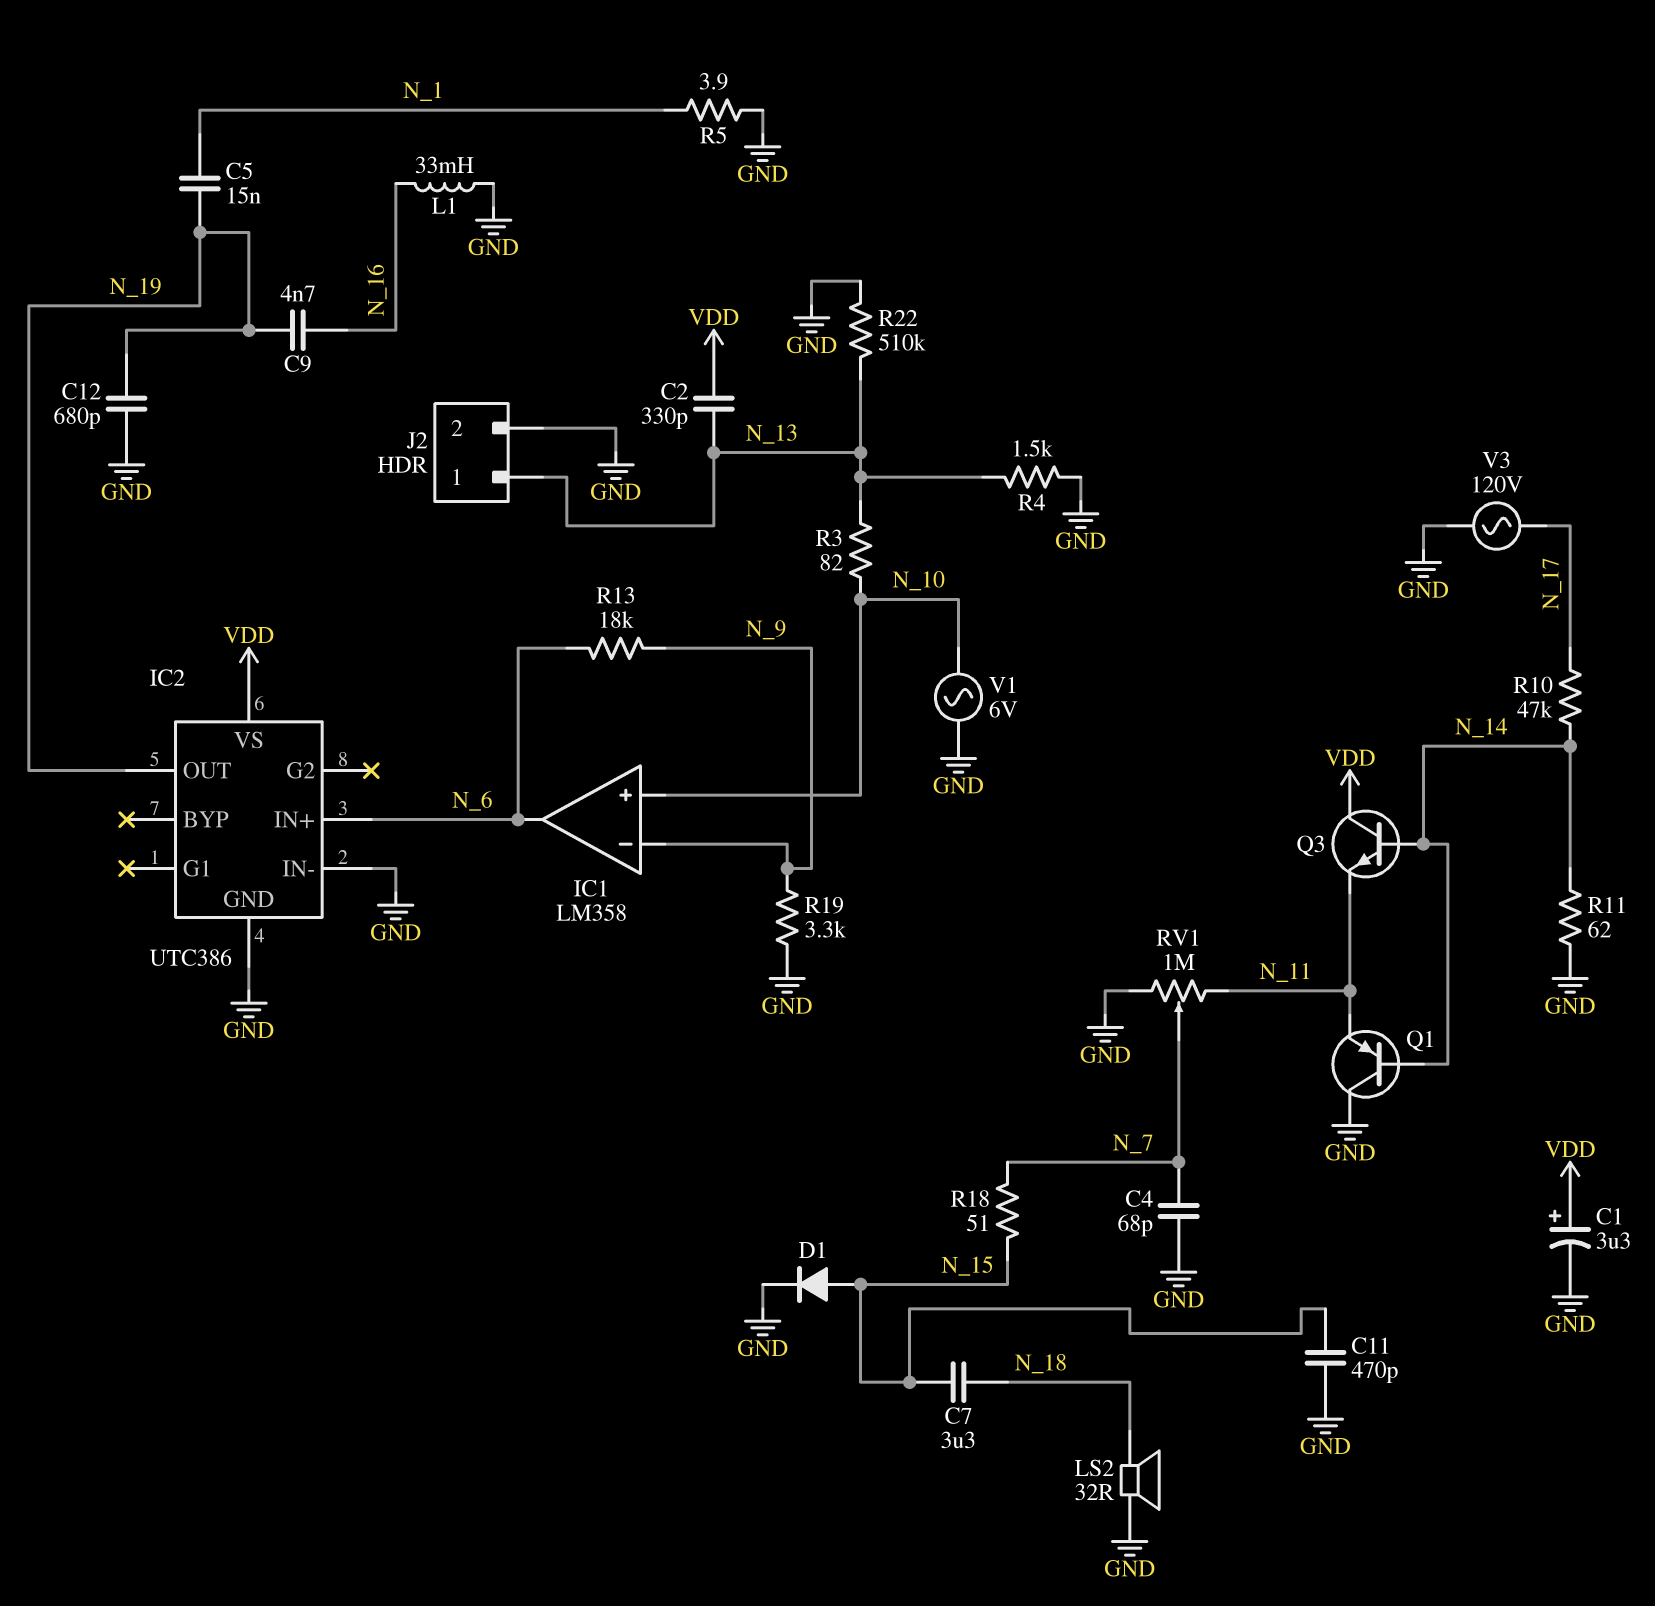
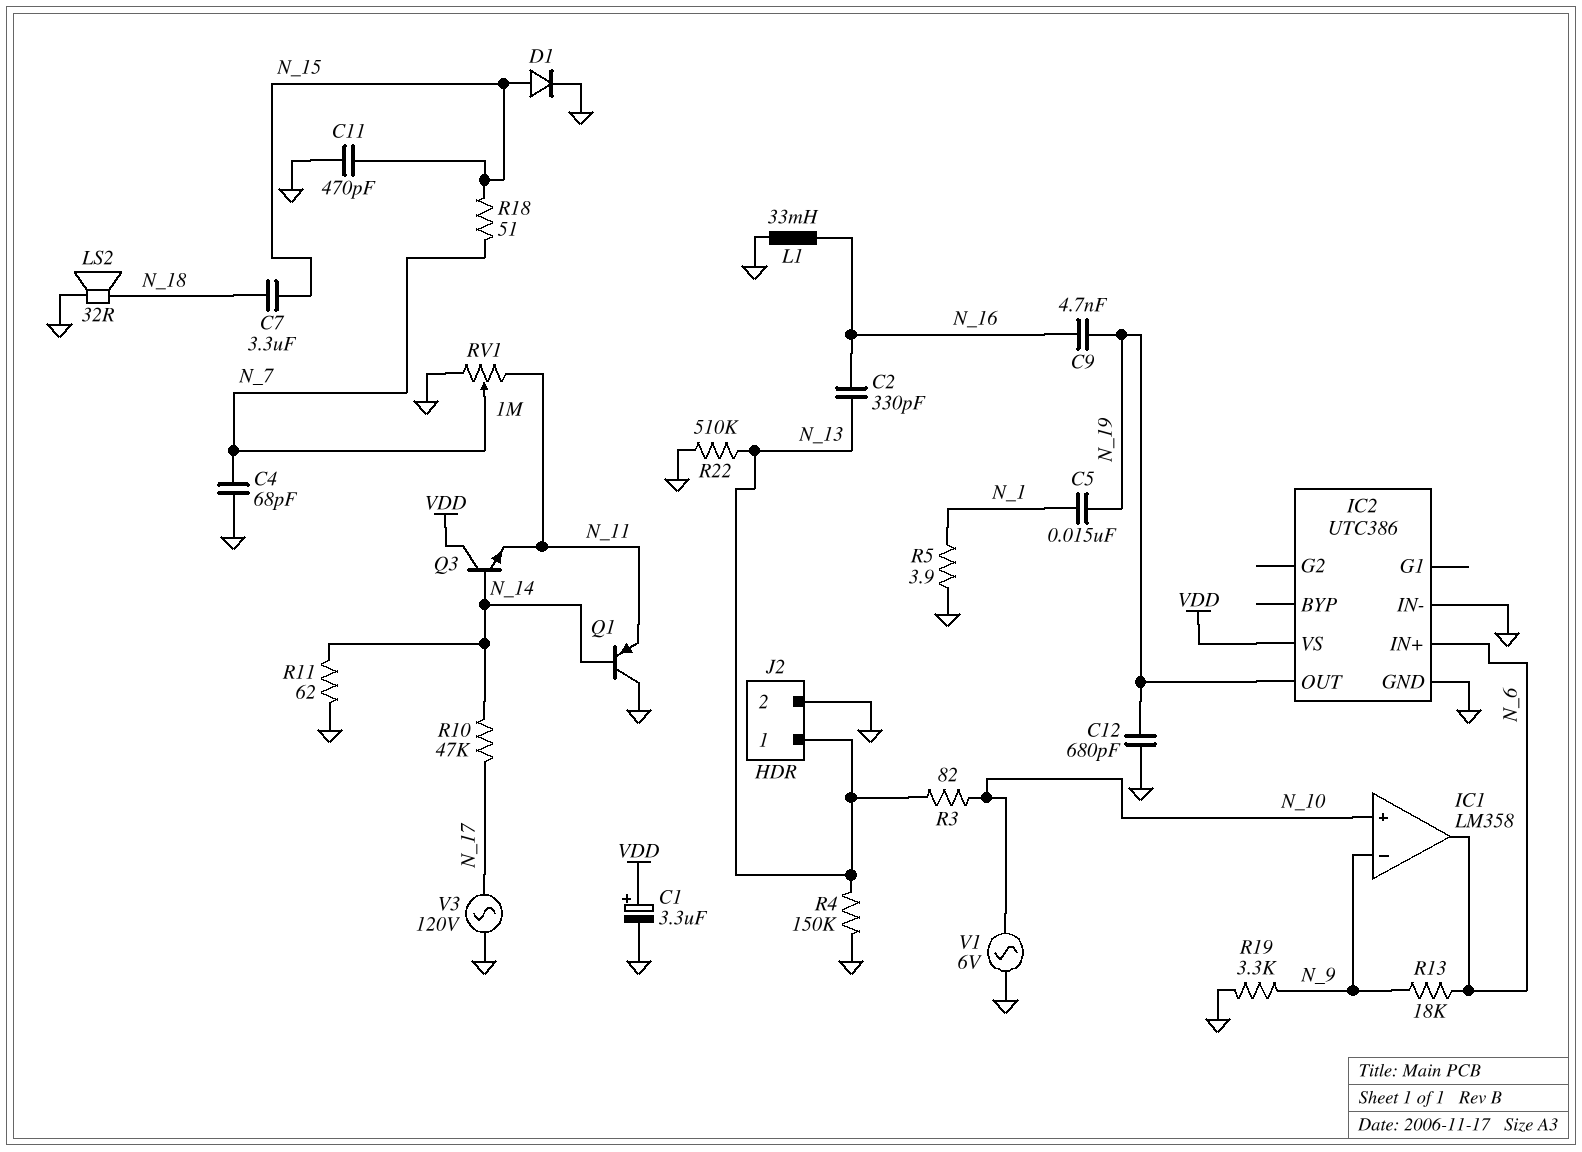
C2: 330pF (N_13, VDD) -> 330pF (N_13, N_16)
R4: 1.5k (GND, N_13) -> 150k (GND, N_13)

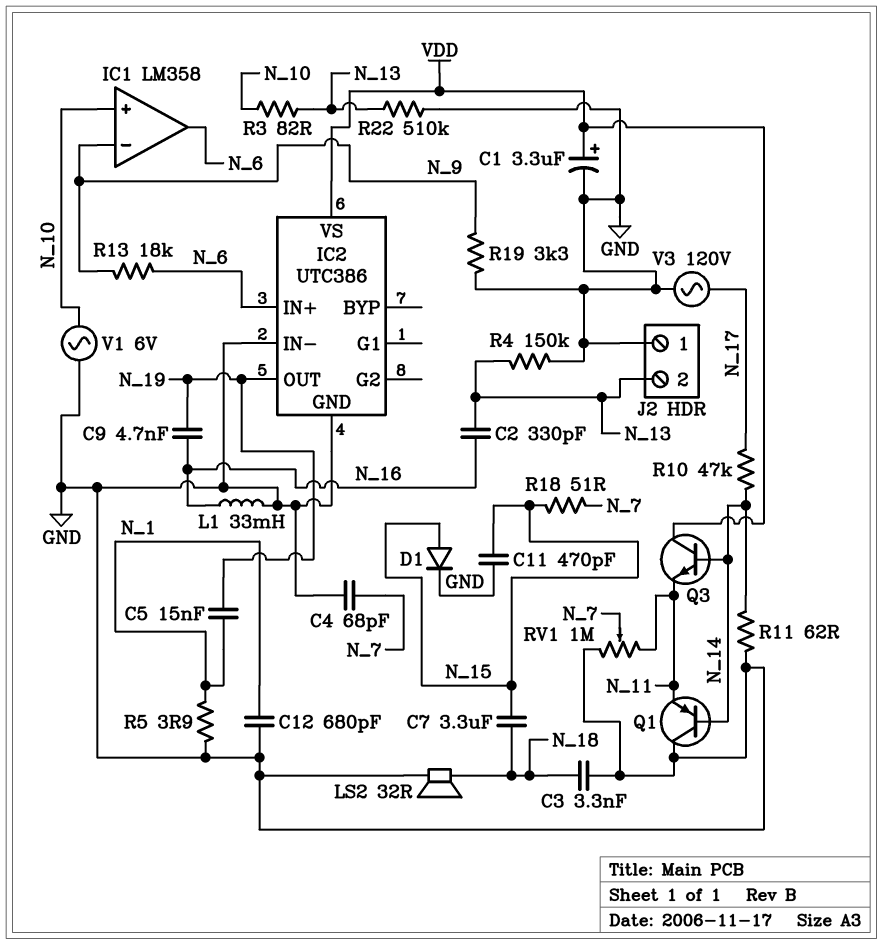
C3: none -> 3.3nF (GND, N_18)
C12: 680pF (GND, N_19) -> 680pF (GND, N_1)
J2 pin 1: N_13 -> GND
J2 pin 2: GND -> N_13

